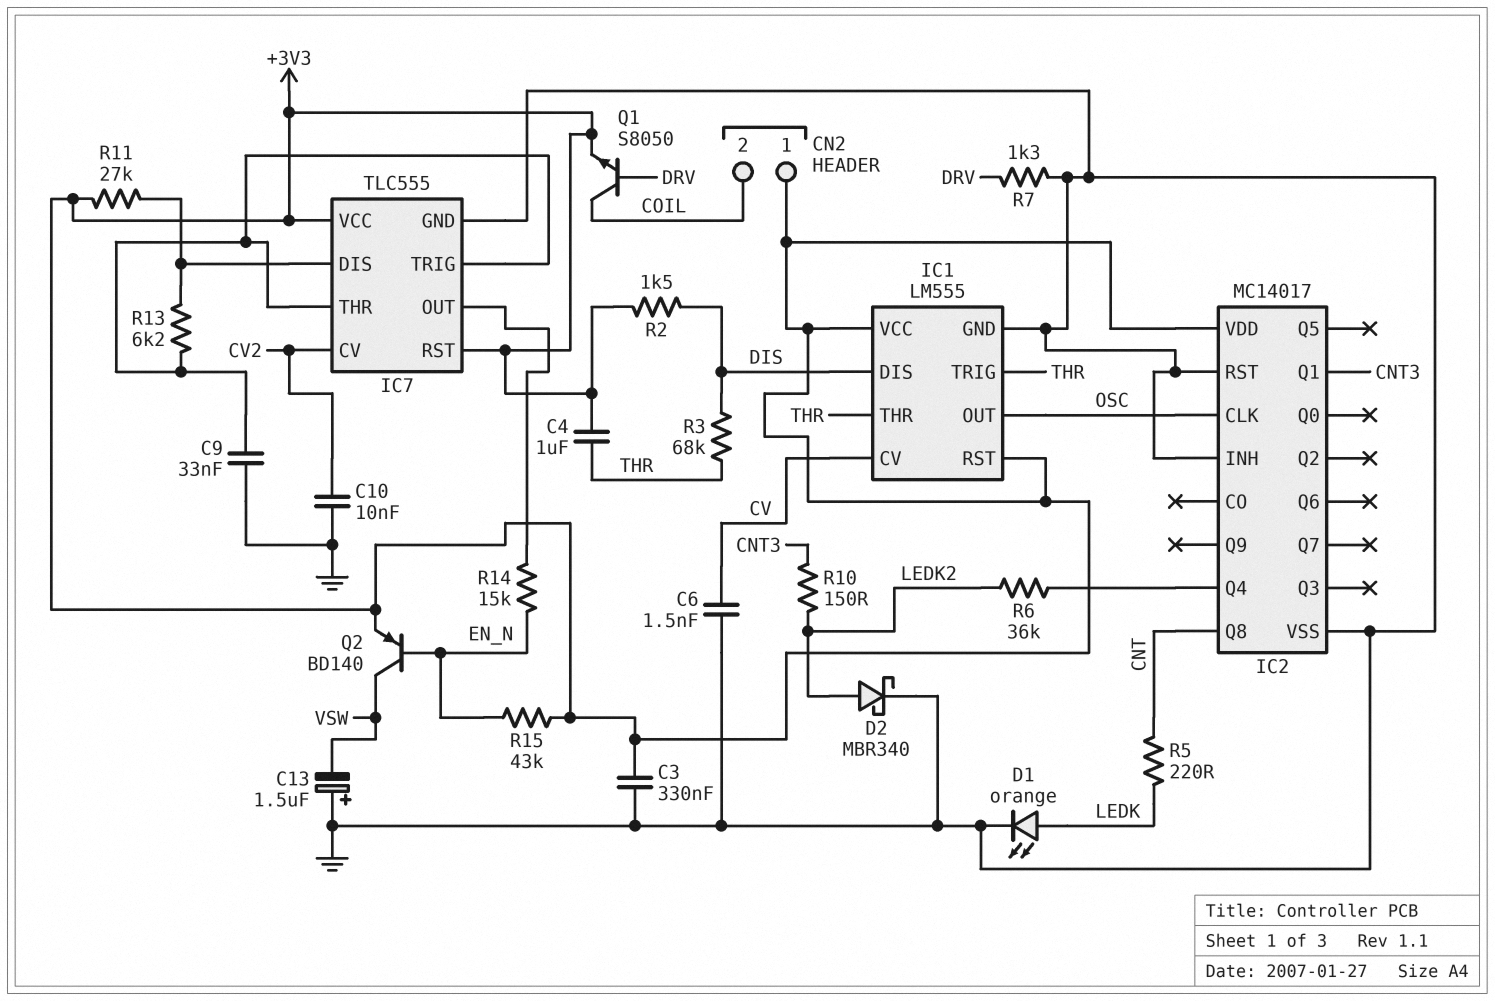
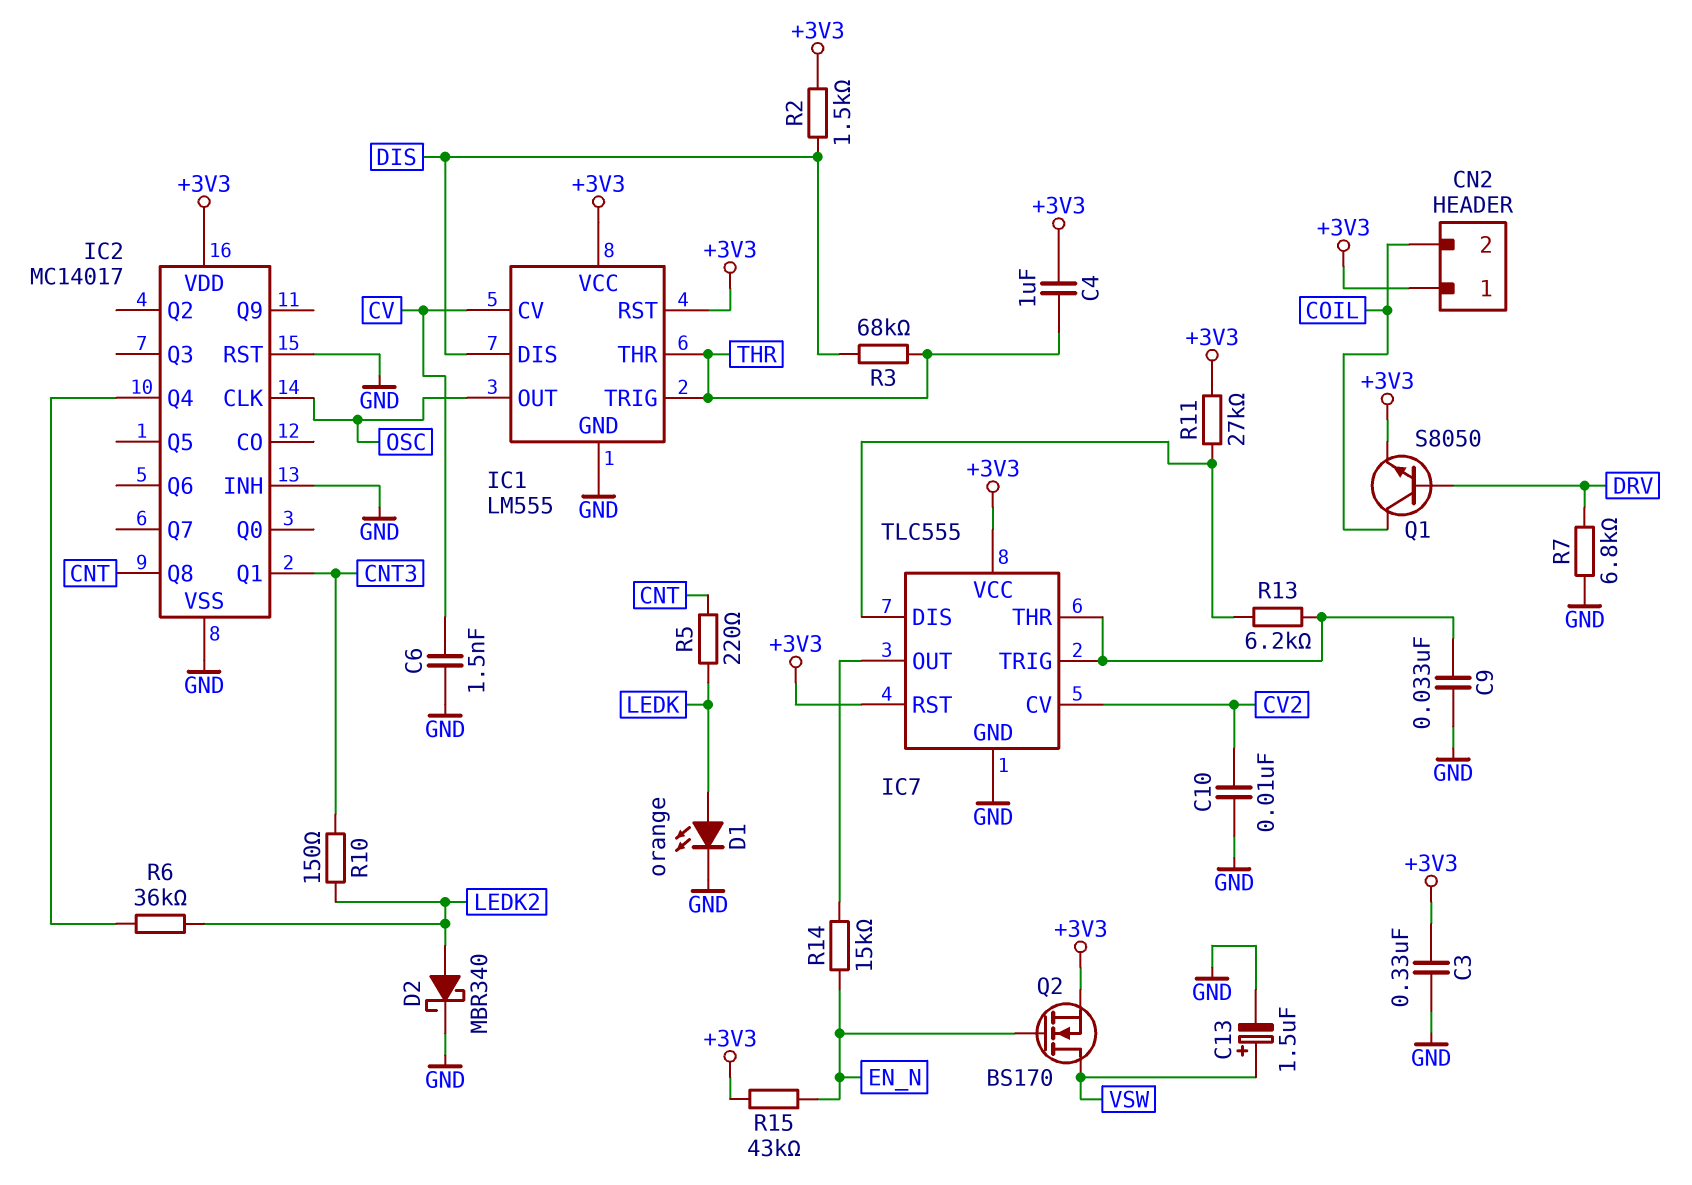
C13: 1.5uF (plus GND, minus VSW) -> 1.5uF (plus VSW, minus GND)
Q2: PNP BD140 (B EN_N, C VSW, E +3V3) -> NMOS BS170 (G EN_N, D VSW, S +3V3)
R7: 1.3k (DRV, GND) -> 6.8k (DRV, GND)

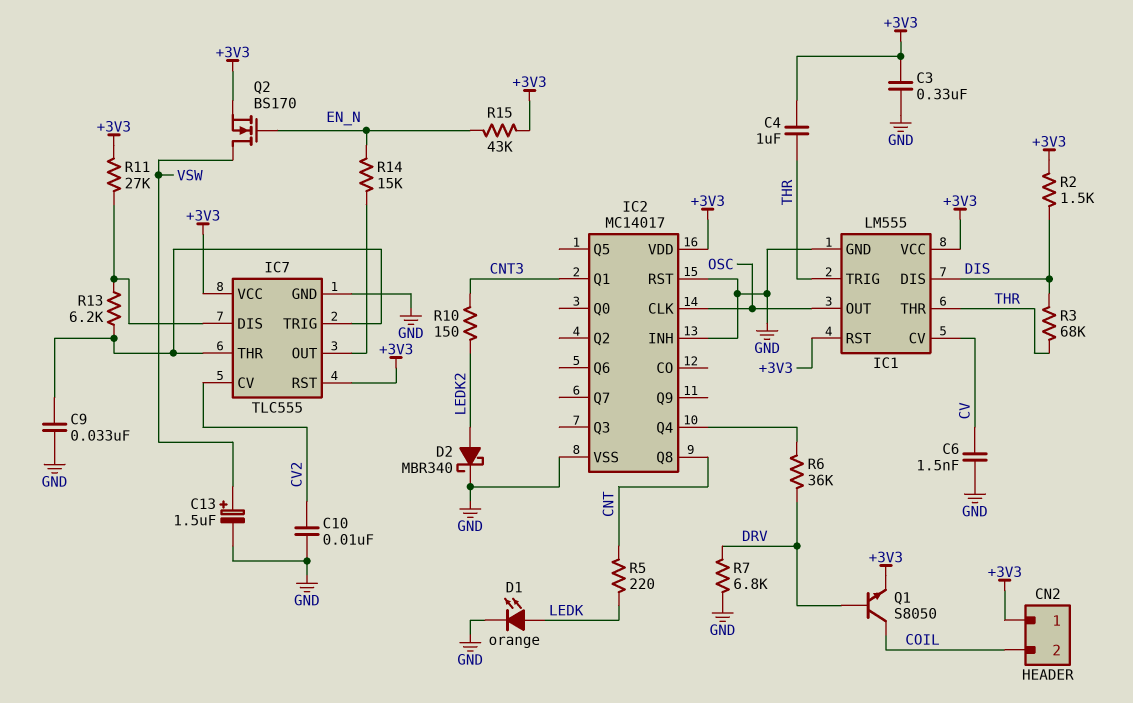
R6: 36k (IC2/Q4, LEDK2) -> 36k (DRV, IC2/Q4)

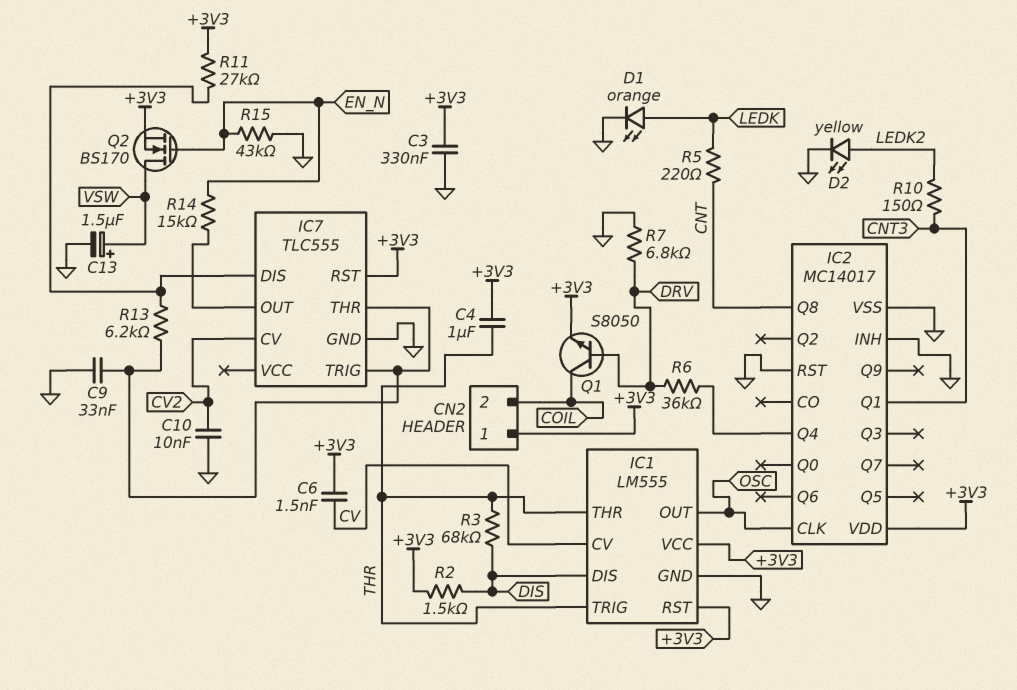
C6: 1.5nF (CV, GND) -> 1.5nF (+3V3, CV)
D2: schottky MBR340 (A LEDK2, K GND) -> LED yellow (A LEDK2, K GND)
IC7 pin VCC: +3V3 -> none
R15: 43k (+3V3, EN_N) -> 43k (EN_N, GND)

